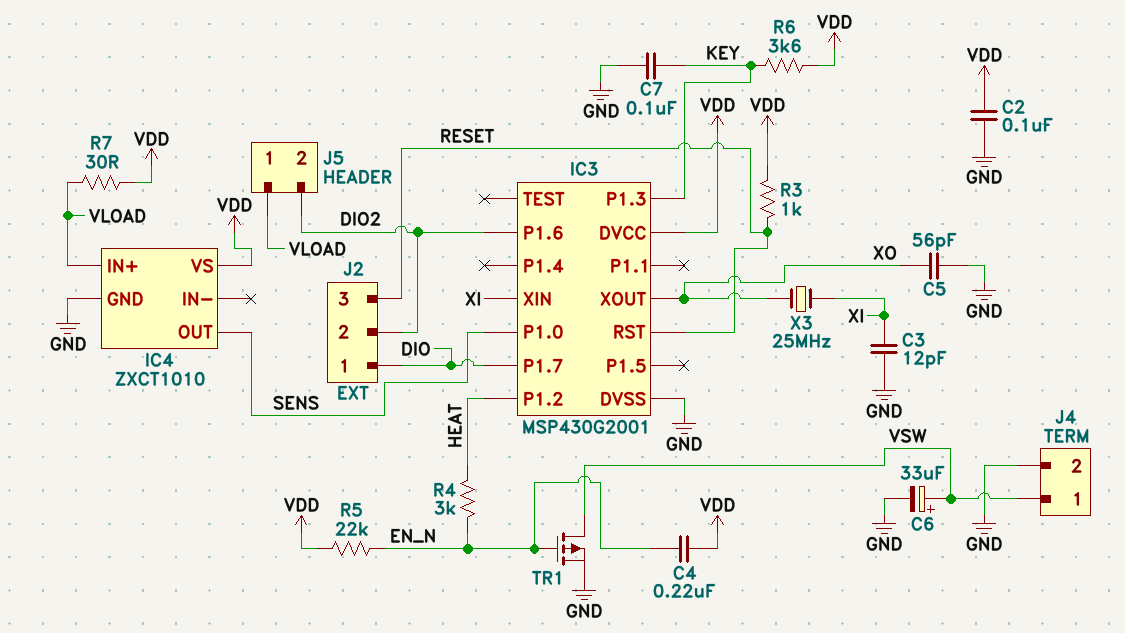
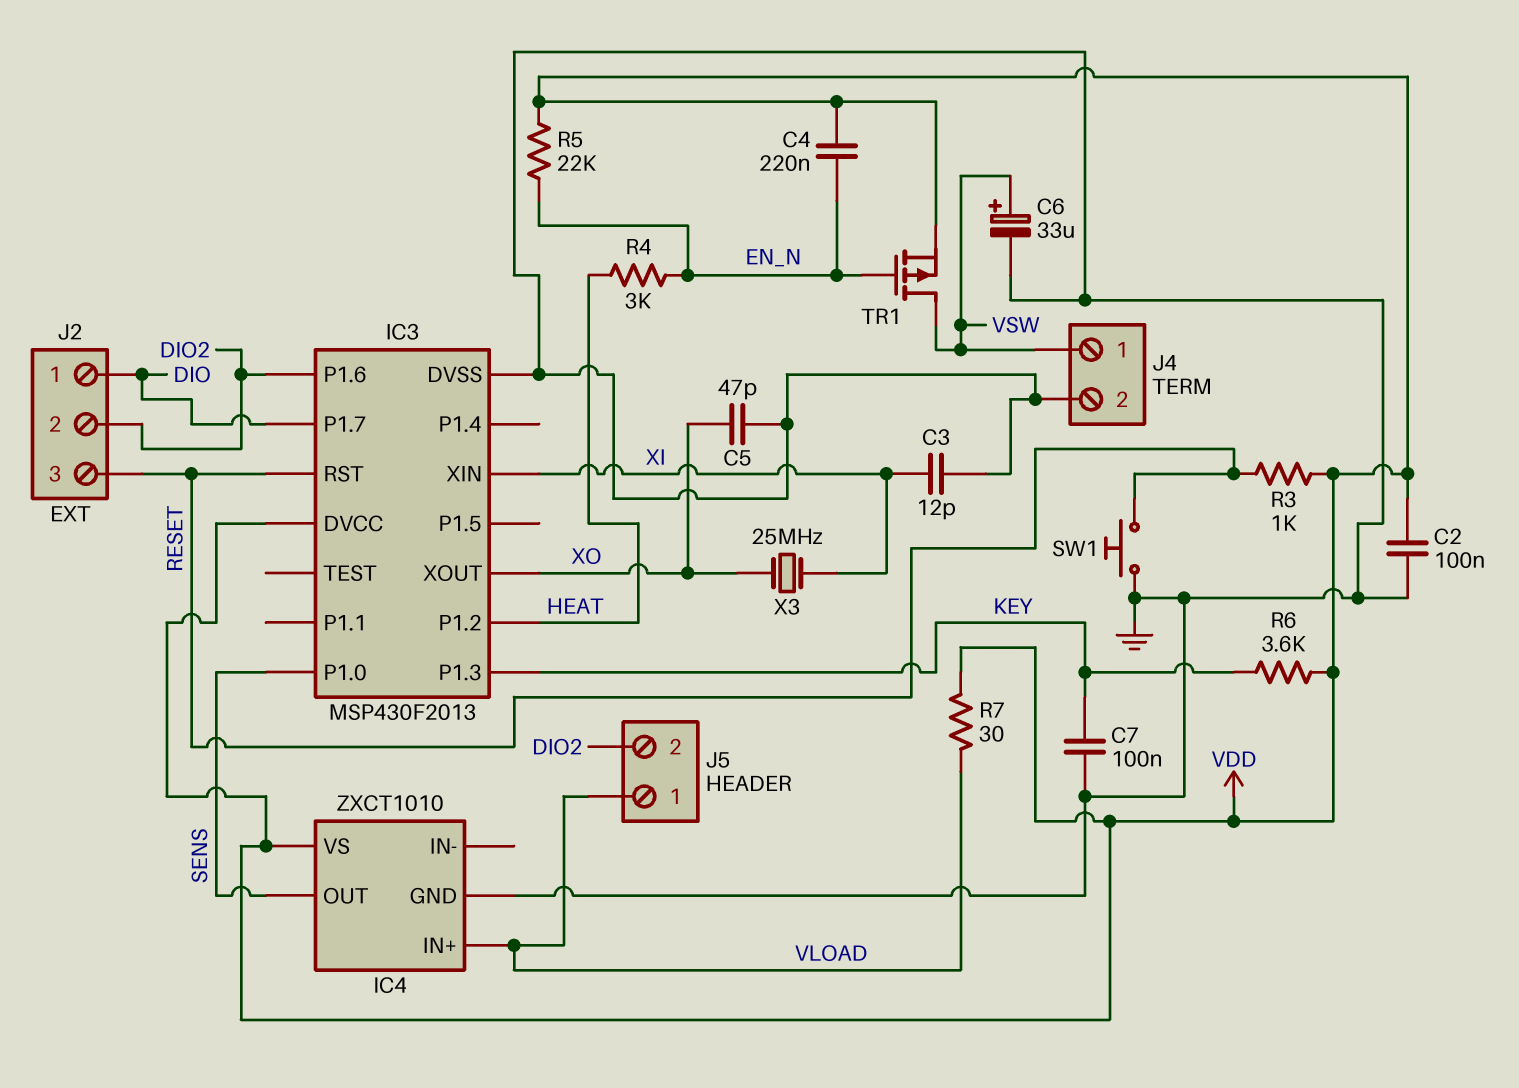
C5: 56pF (GND, XO) -> 47pF (GND, XO)
IC3: MSP430G2001 -> MSP430F2013
SW1: none -> button (GND, RESET)
TR1: PMOS (G EN_N, D VSW, S GND) -> PMOS (G EN_N, D VSW, S VDD)

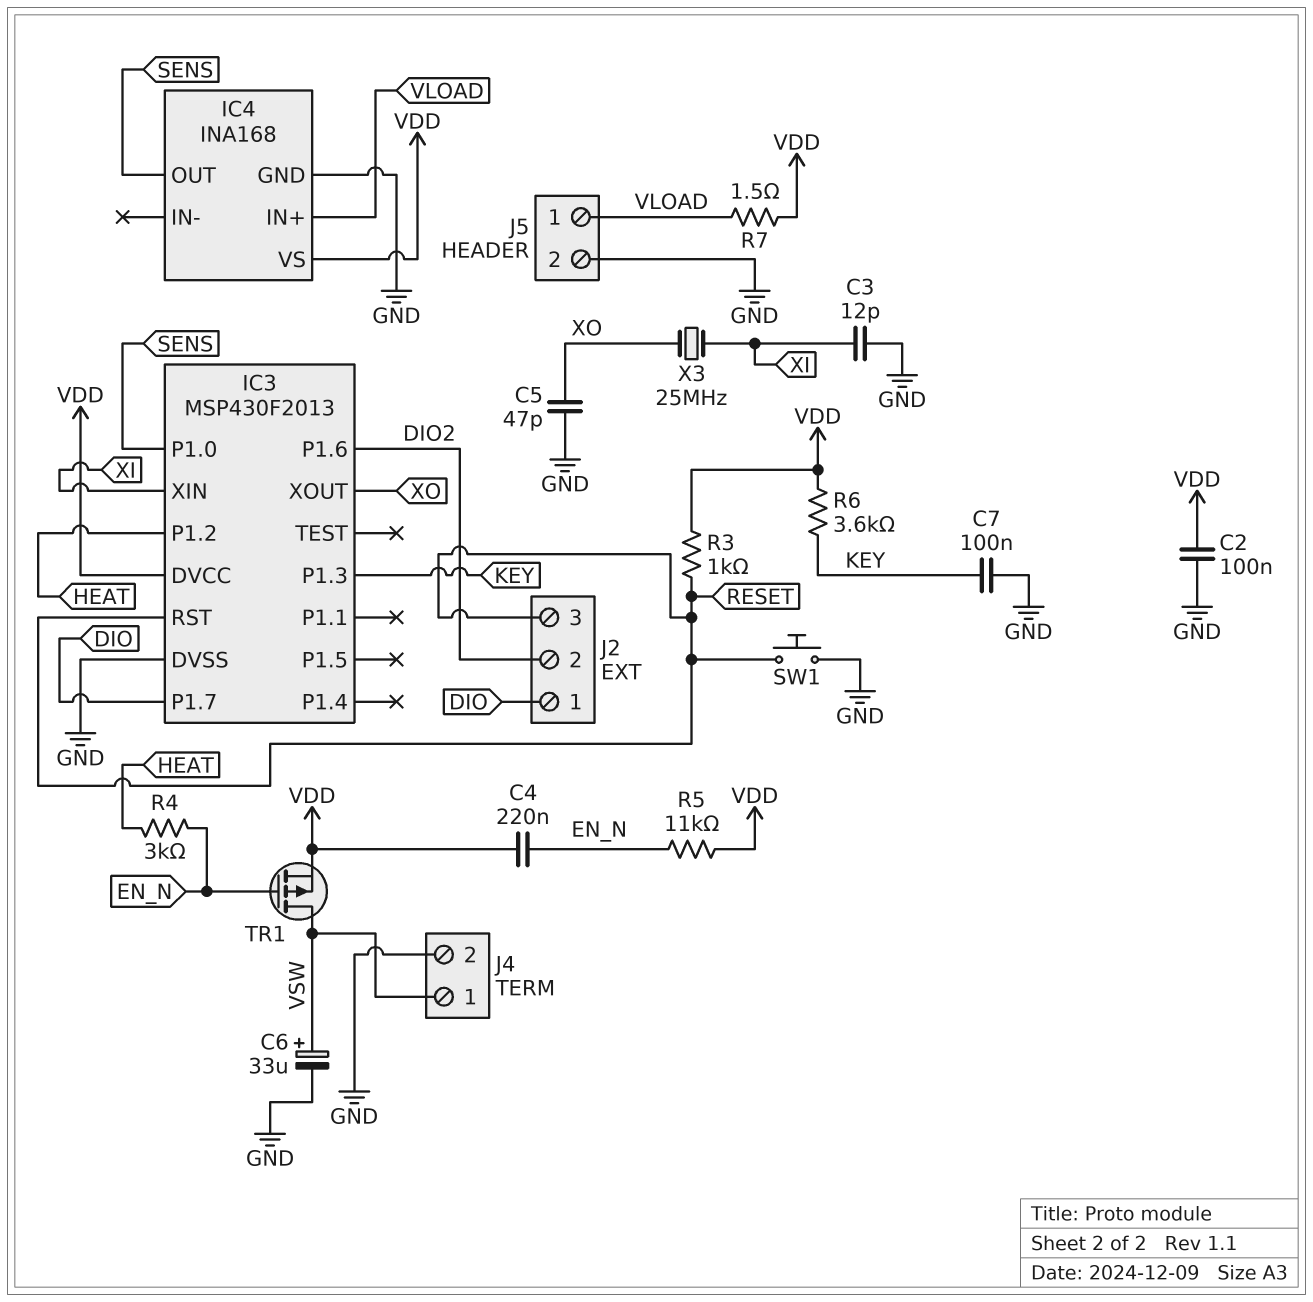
IC4: ZXCT1010 -> INA168
J5 pin 2: DIO2 -> GND
R5: 22k (EN_N, VDD) -> 11k (EN_N, VDD)
R7: 30 (VDD, VLOAD) -> 1.5 (VDD, VLOAD)

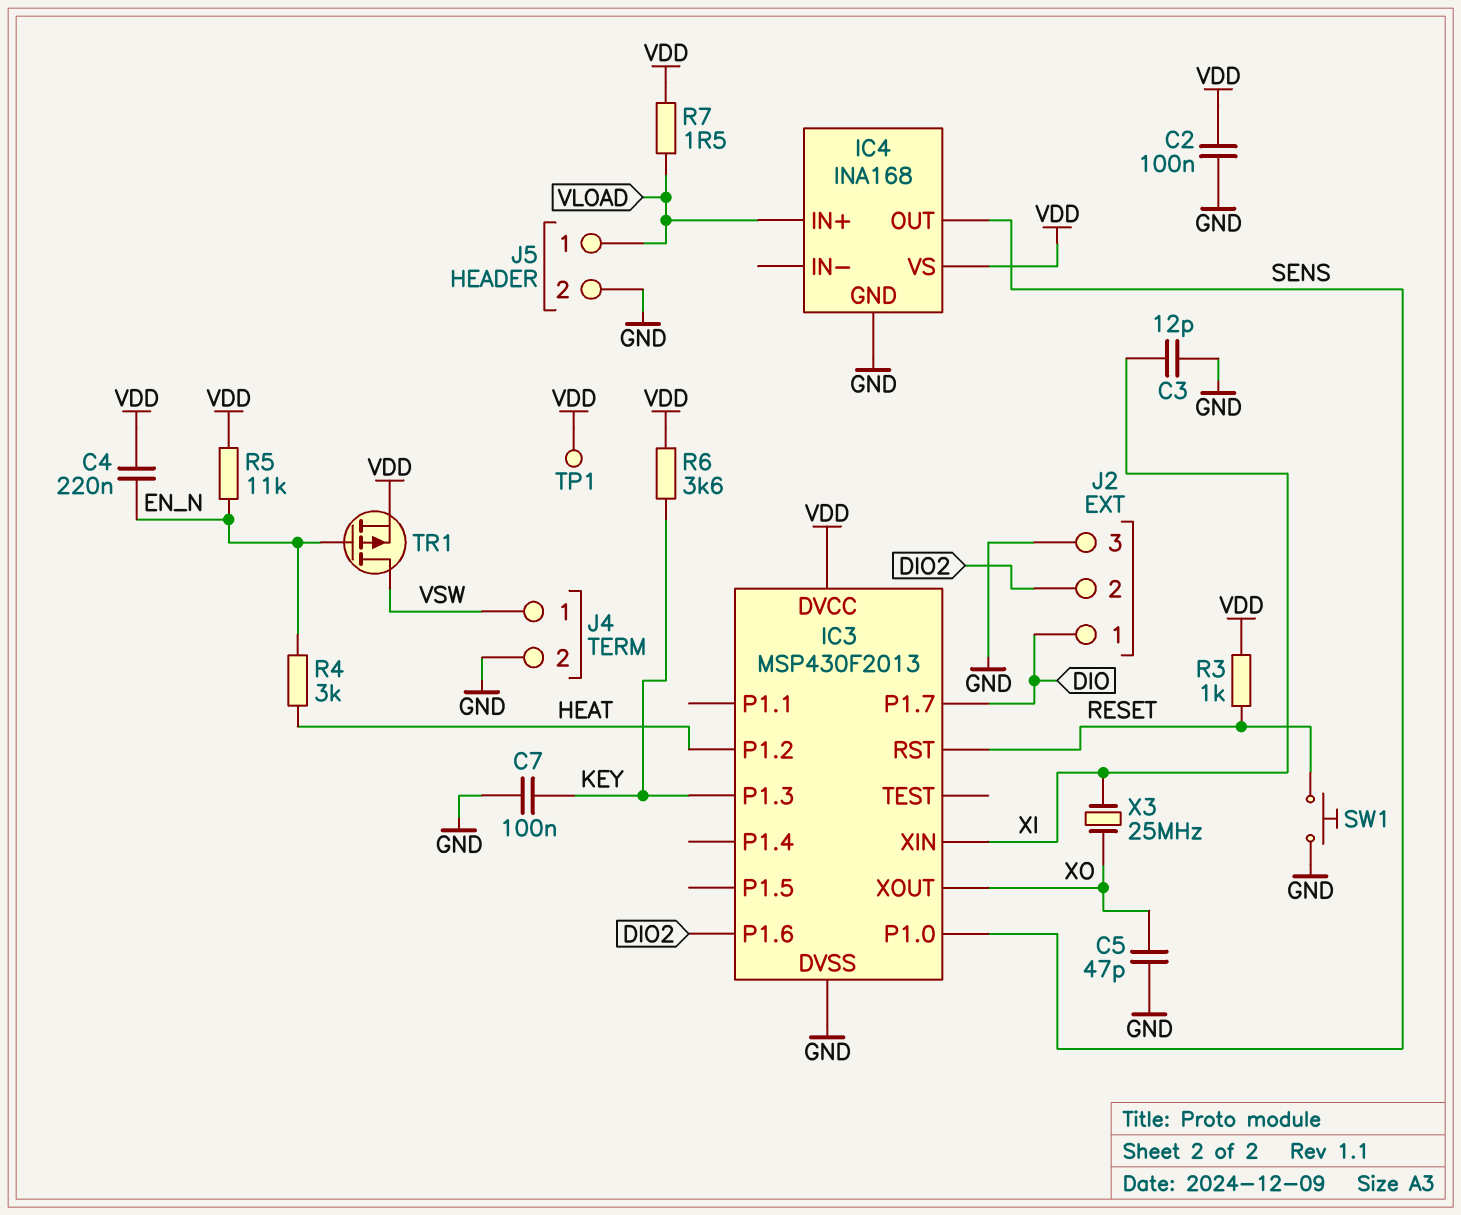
C6: 33uF (plus VSW, minus GND) -> none
J2 pin 3: RESET -> GND
TP1: none -> test point (VDD)

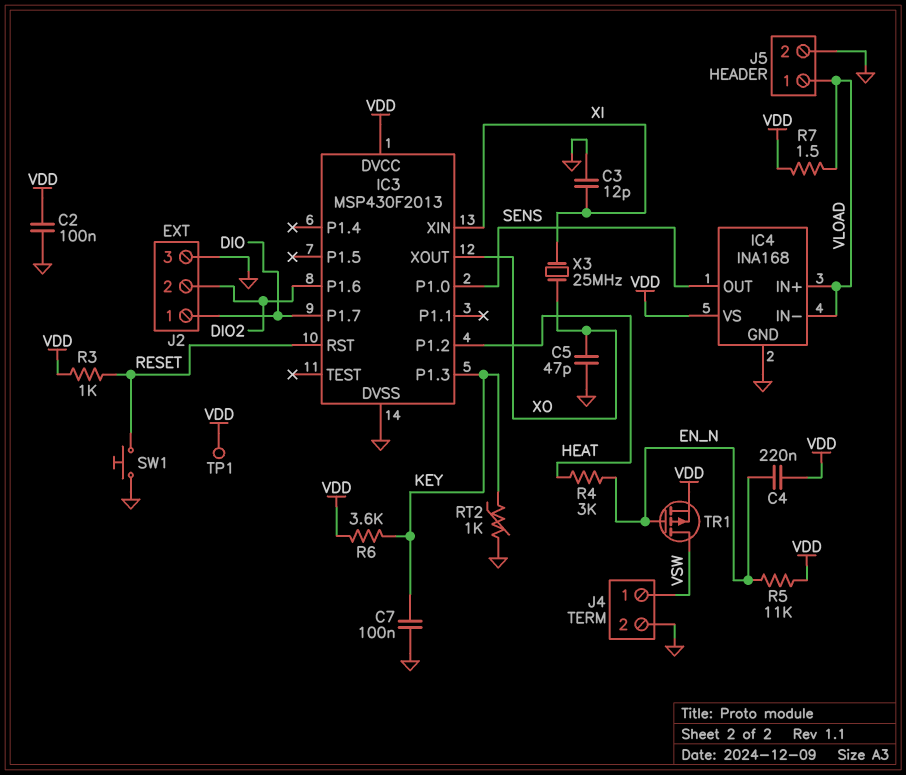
IC4 pin IN-: none -> VLOAD
RT2: none -> 1k (GND, KEY)

